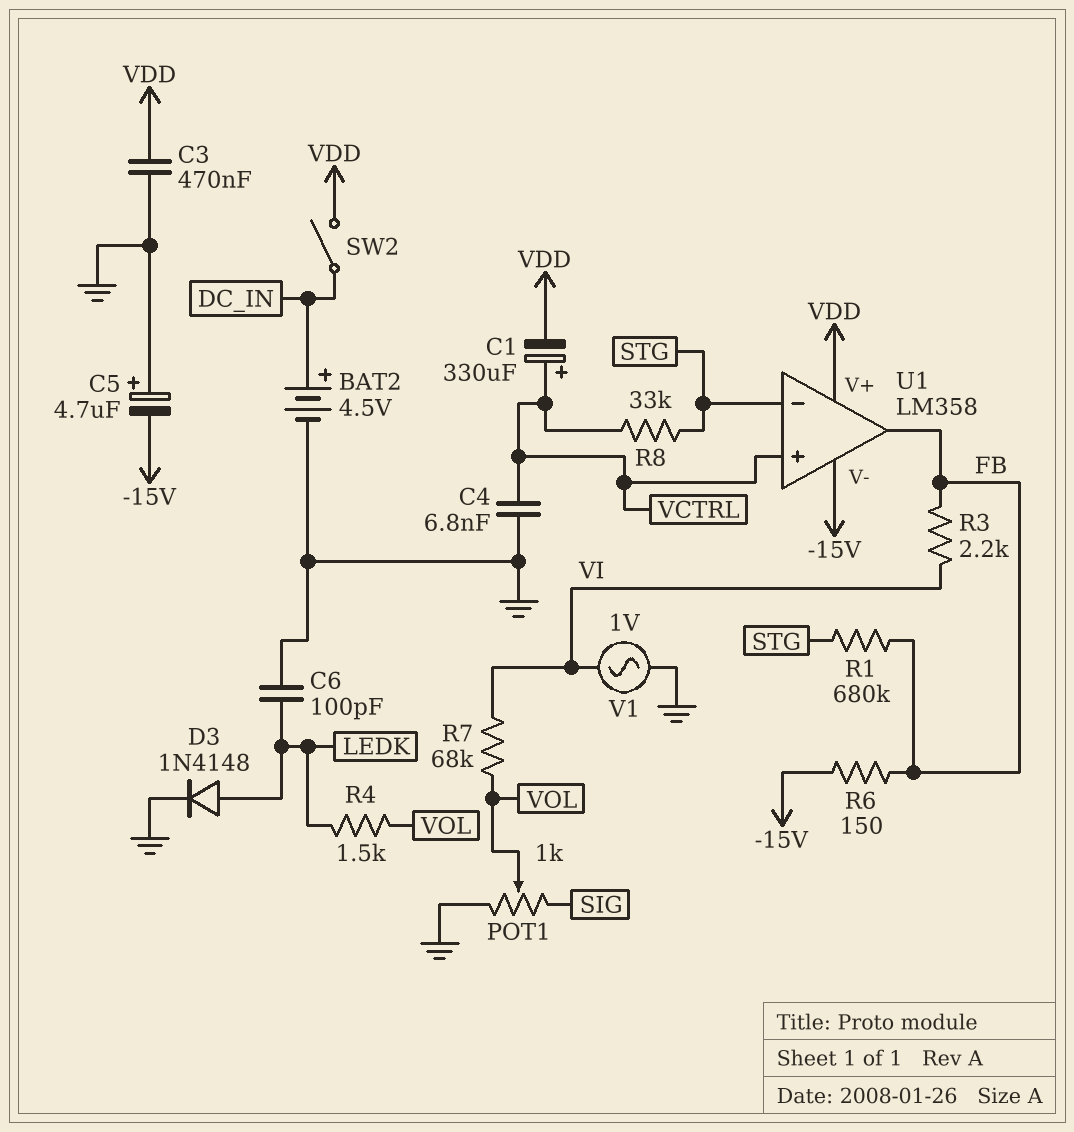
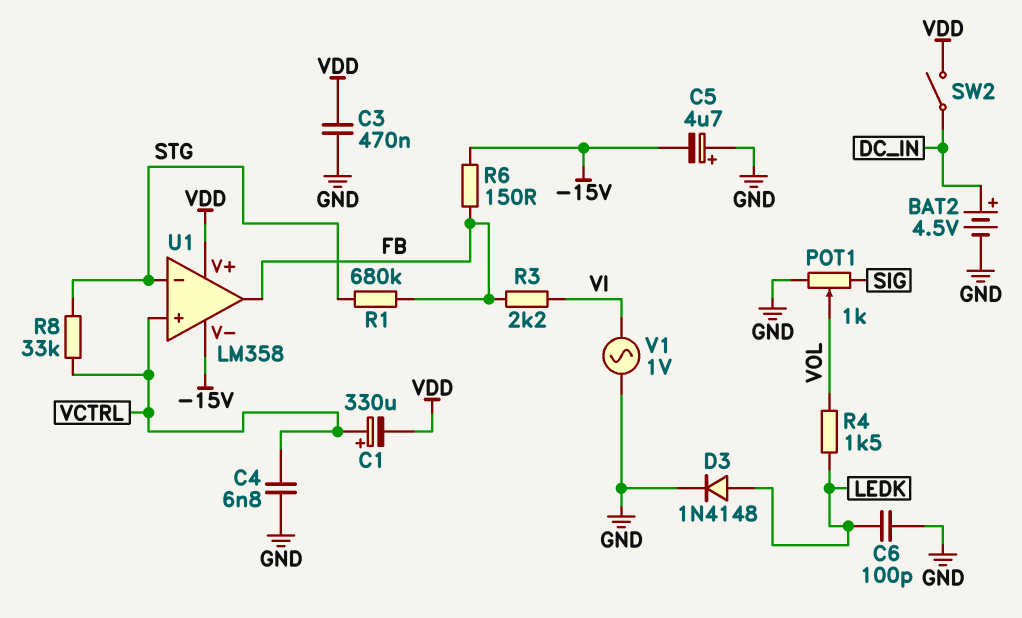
R7: 68k (VI, VOL) -> none

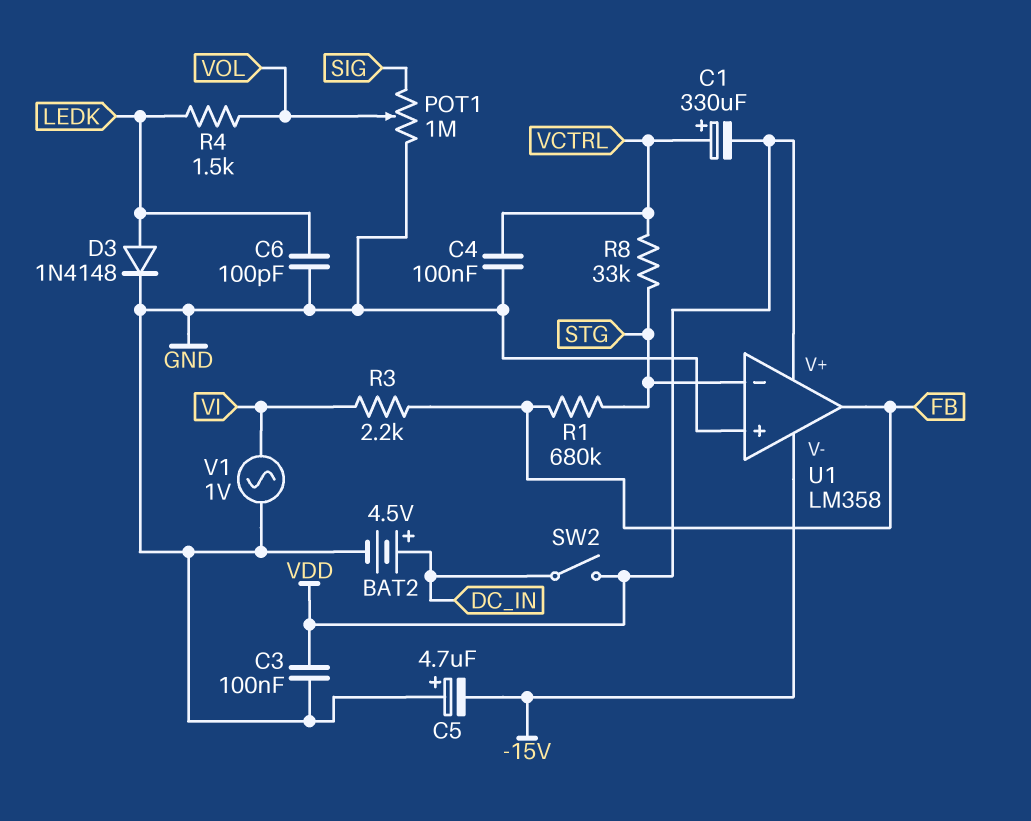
C3: 470nF (GND, VDD) -> 100nF (GND, VDD)
C4: 6.8nF (GND, VCTRL) -> 100nF (GND, VCTRL)
POT1: 1k (GND, SIG, wiper VOL) -> 1M (GND, SIG, wiper VOL)
R6: 150 (-15V, FB) -> none
U1 pin in+: VCTRL -> GND

